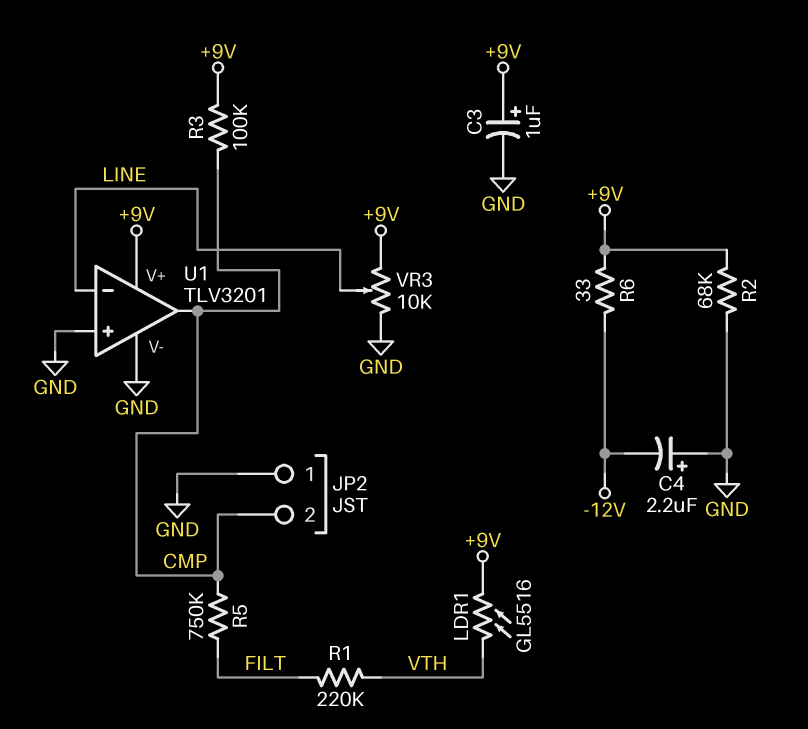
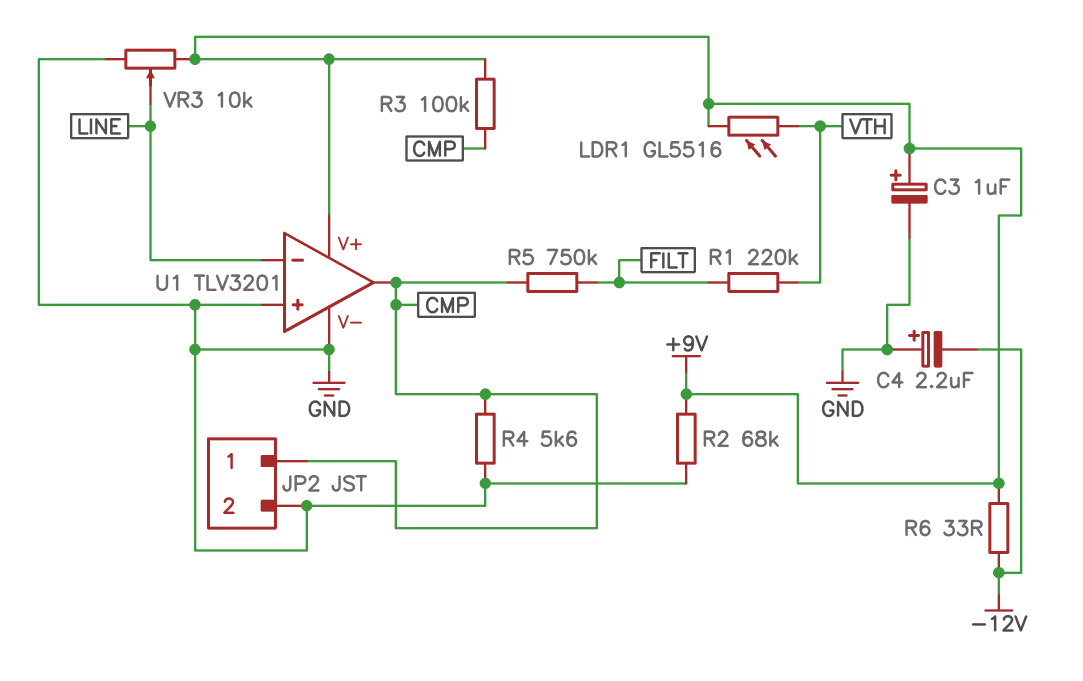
JP2 pin 1: GND -> CMP
JP2 pin 2: CMP -> GND
R4: none -> 5.6k (CMP, GND)

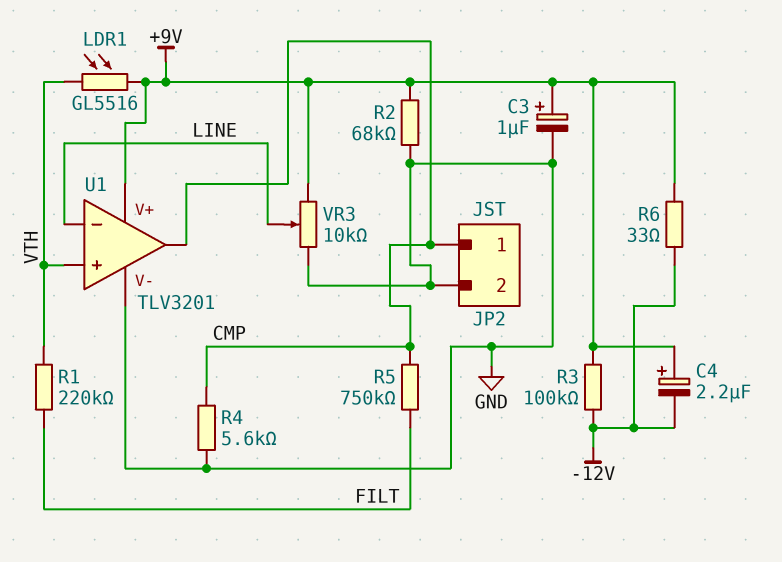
C4: 2.2uF (plus GND, minus -12V) -> 2.2uF (plus +9V, minus -12V)
R3: 100k (+9V, CMP) -> 100k (+9V, -12V)
U1 pin in+: GND -> VTH

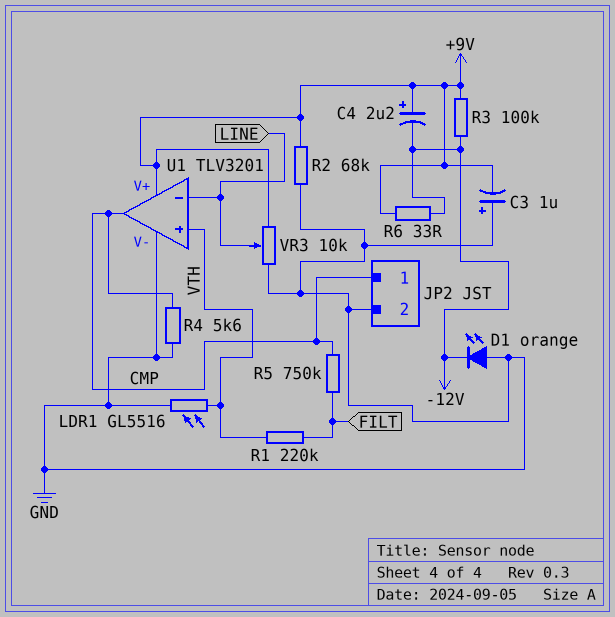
C3: 1uF (plus +9V, minus GND) -> 1uF (plus GND, minus +9V)
D1: none -> LED orange (A GND, K -12V)
LDR1: GL5516 (+9V, VTH) -> GL5516 (GND, VTH)

